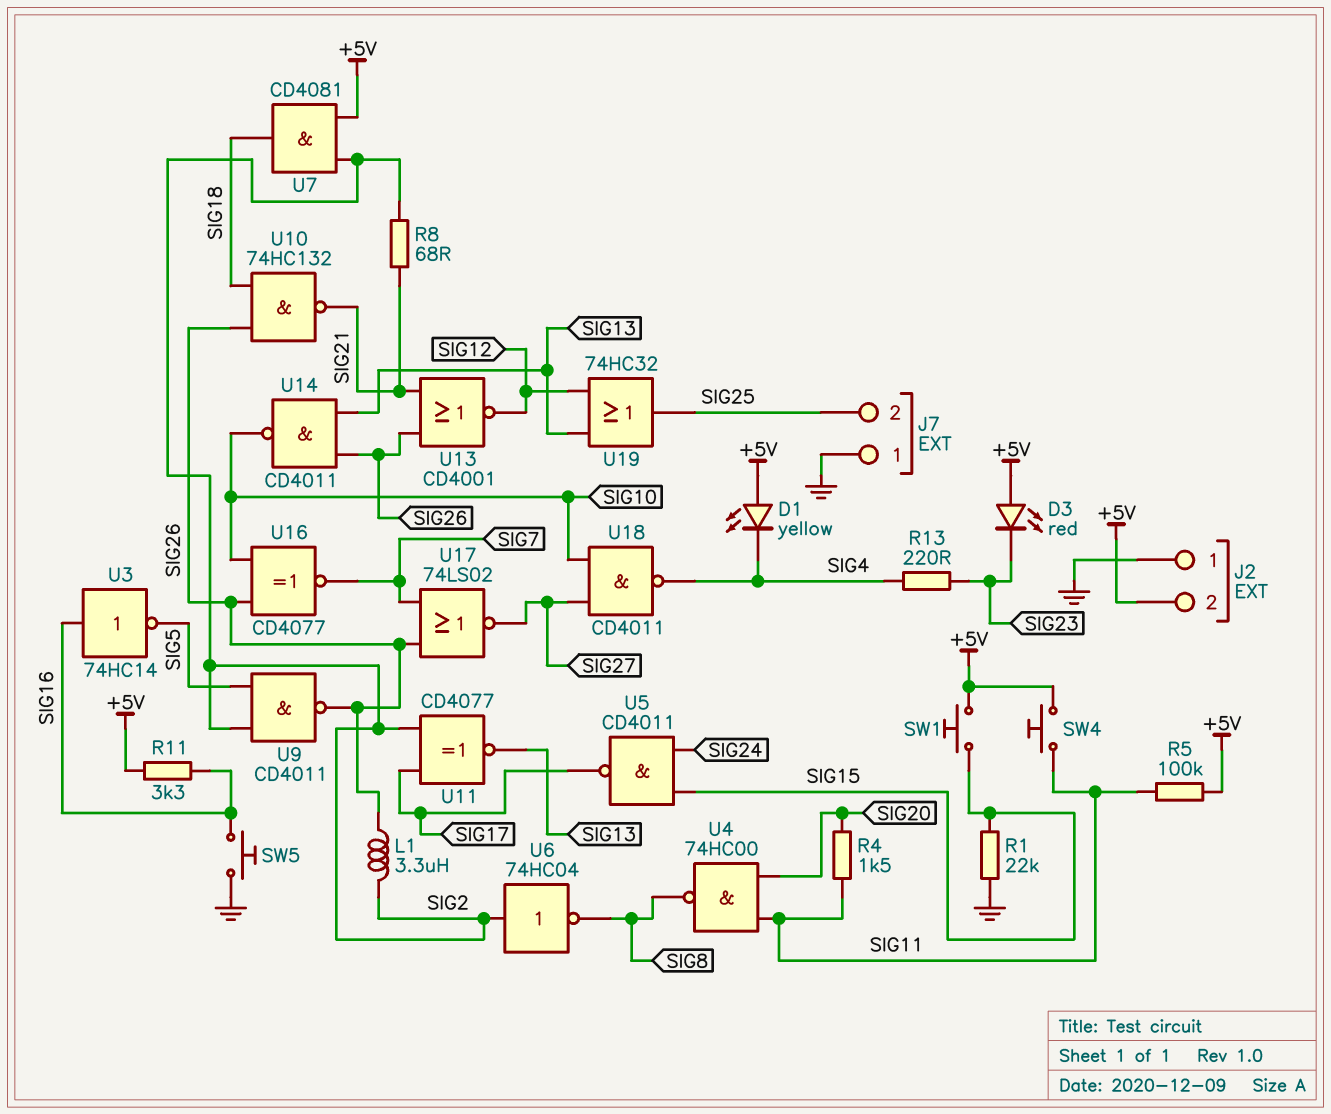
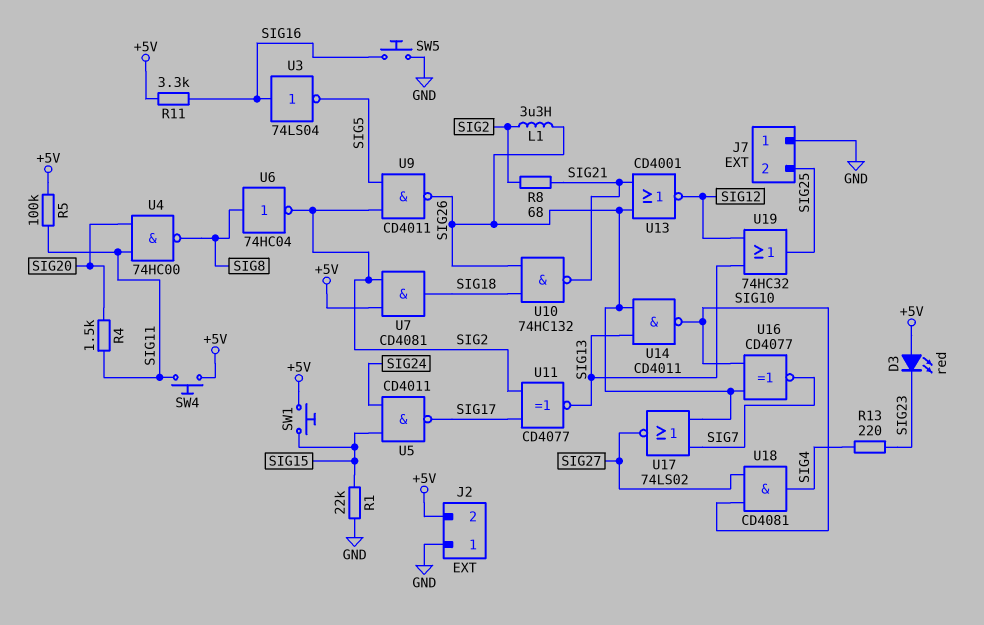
D1: LED yellow (A +5V, K SIG4) -> none
U3: NOT 74HC14 (in SIG16, out SIG5) -> NOT 74LS04 (in SIG16, out SIG5)
U6: NOT 74HC04 (in SIG2, out SIG8) -> NOT 74HC04 (in SIG8, out SIG2)
U18: NAND CD4011 (in SIG10, in SIG27, out SIG4) -> AND CD4081 (in SIG10, in SIG27, out SIG4)

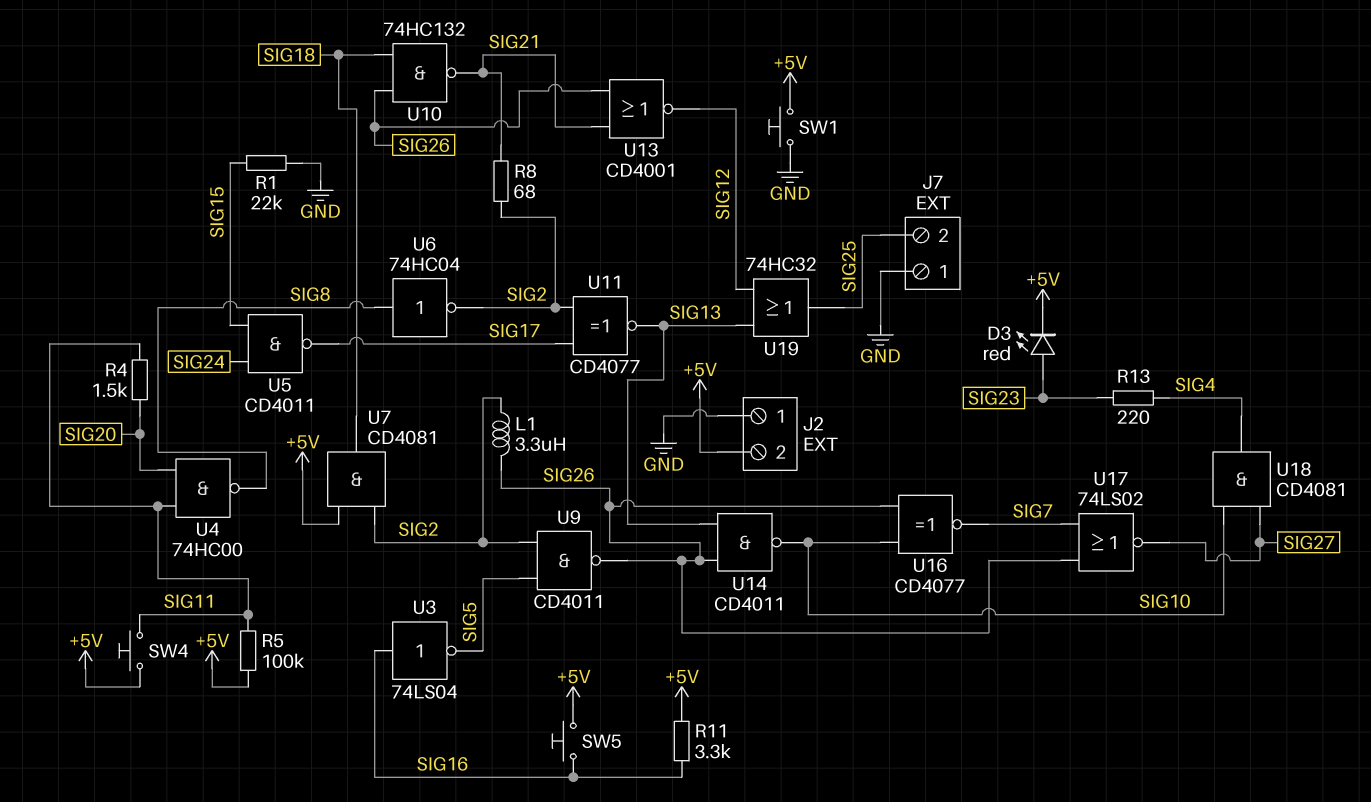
D3: LED red (A +5V, K SIG23) -> LED red (A SIG23, K +5V)
SW1: button (+5V, SIG15) -> button (+5V, GND)
SW5: button (GND, SIG16) -> button (+5V, SIG16)

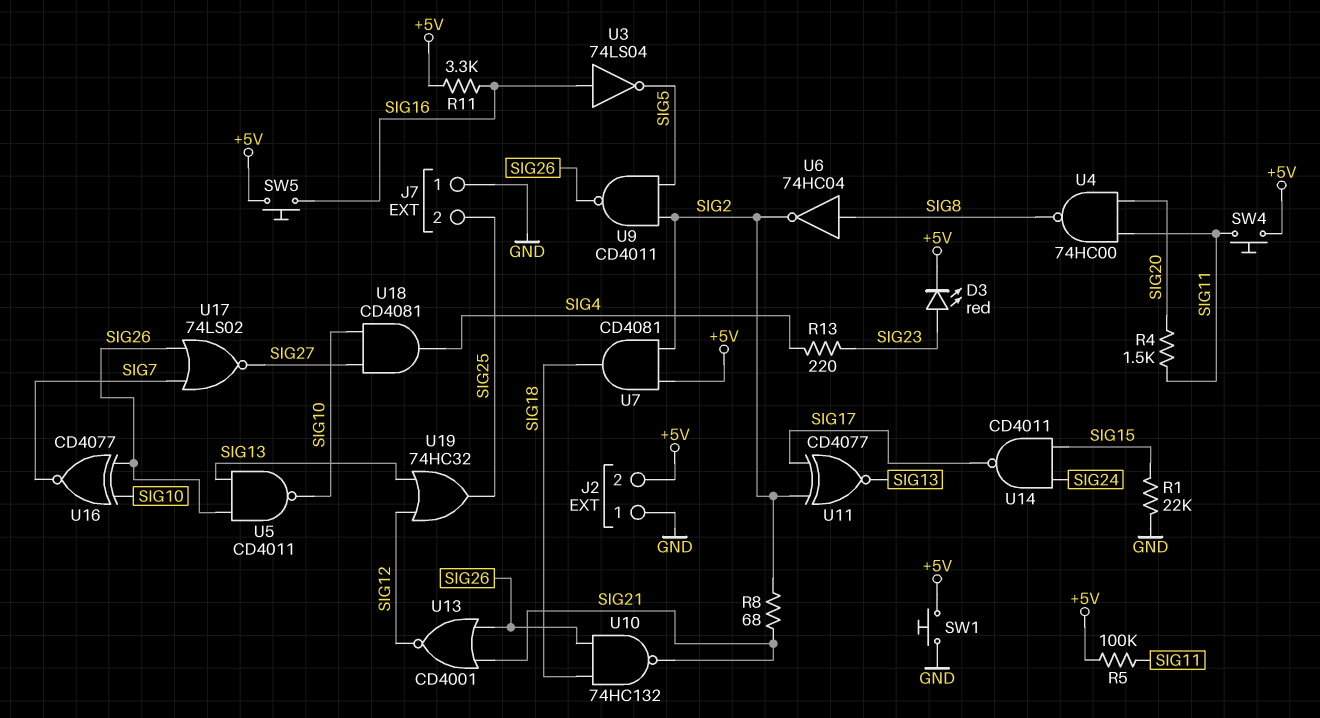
L1: 3.3uH (SIG2, SIG26) -> none
U5: NAND CD4011 (in SIG15, in SIG24, out SIG17) -> NAND CD4011 (in SIG13, in SIG26, out SIG10)
U14: NAND CD4011 (in SIG13, in SIG26, out SIG10) -> NAND CD4011 (in SIG15, in SIG24, out SIG17)

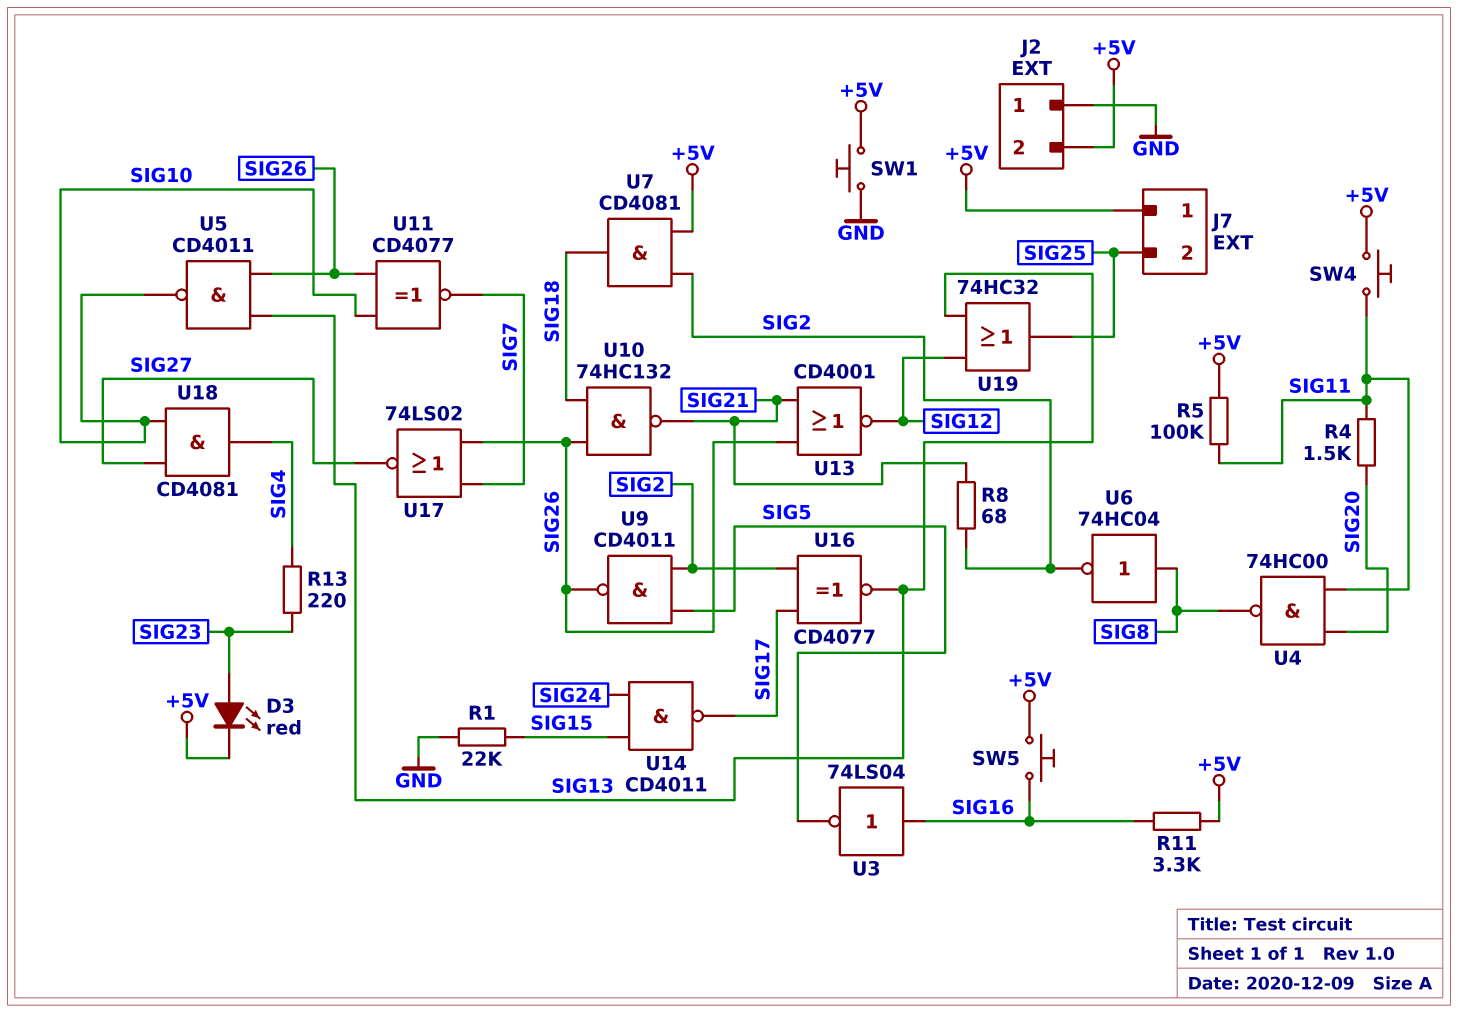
J7 pin 1: GND -> +5V
U11: XNOR CD4077 (in SIG2, in SIG17, out SIG13) -> XNOR CD4077 (in SIG10, in SIG26, out SIG7)
U16: XNOR CD4077 (in SIG10, in SIG26, out SIG7) -> XNOR CD4077 (in SIG2, in SIG17, out SIG13)

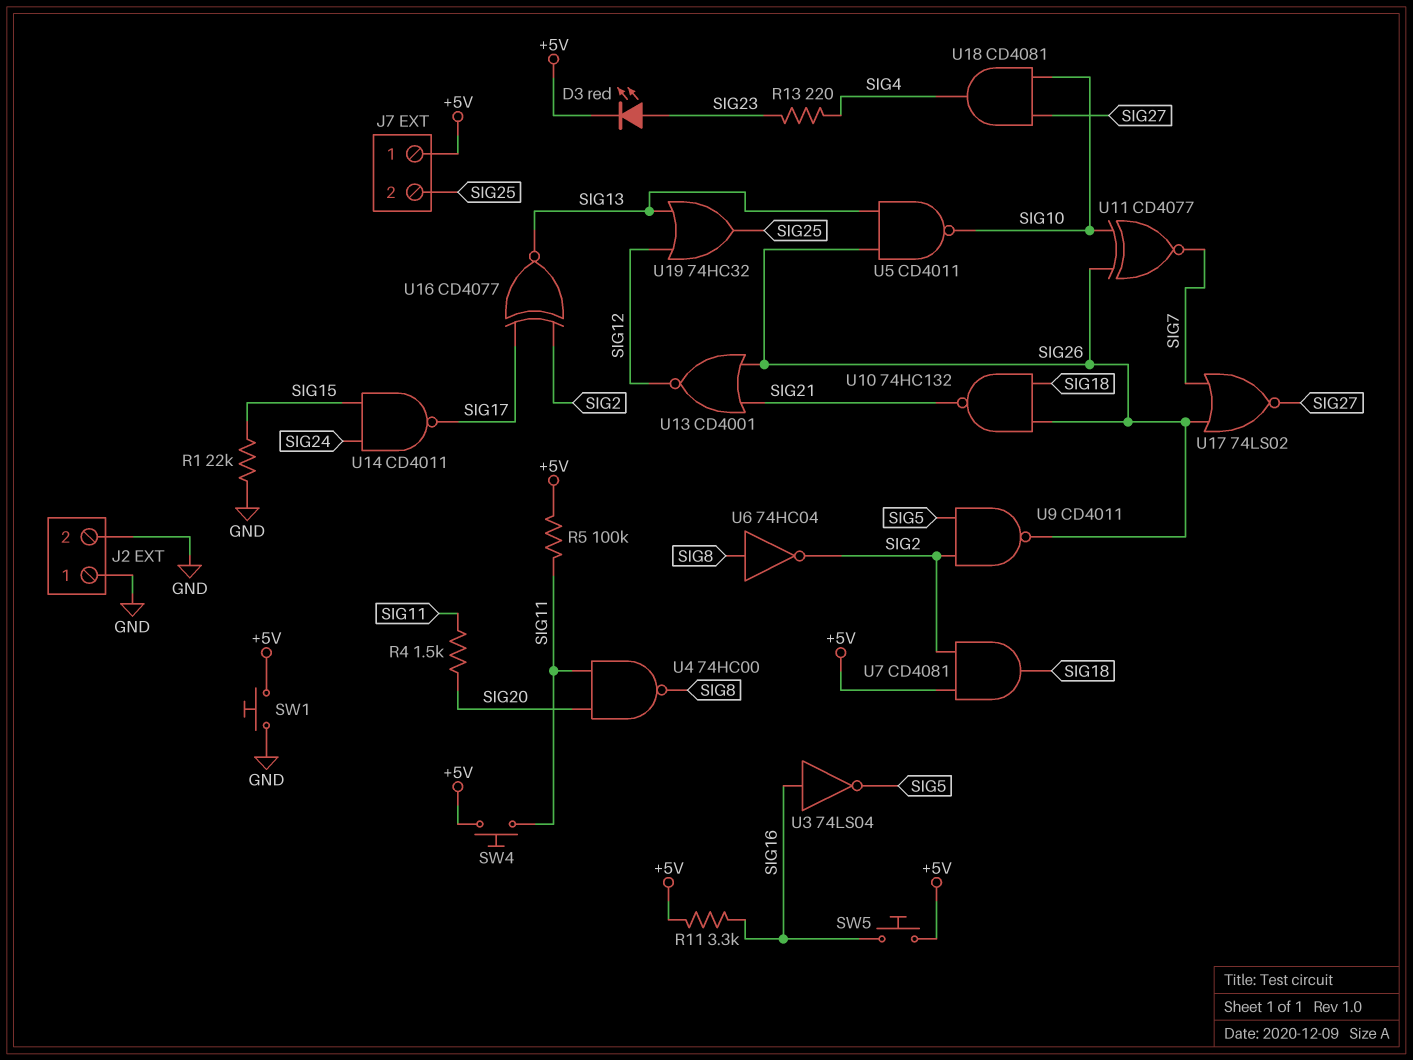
J2 pin 2: +5V -> GND
R8: 68 (SIG2, SIG21) -> none

